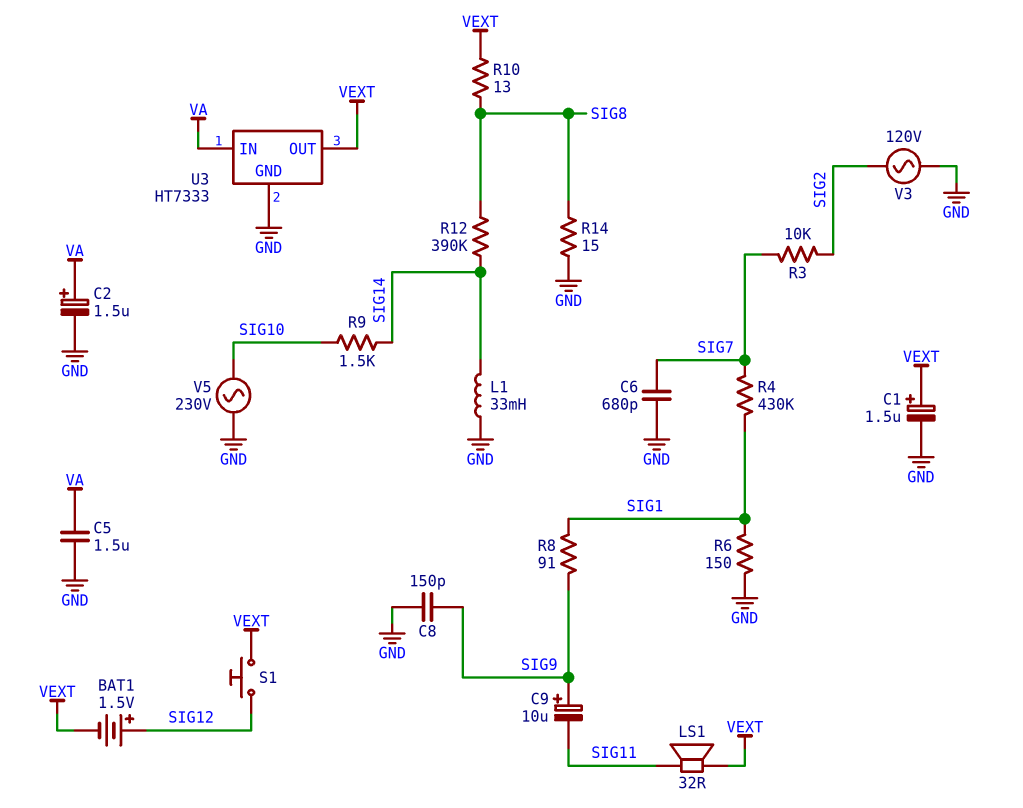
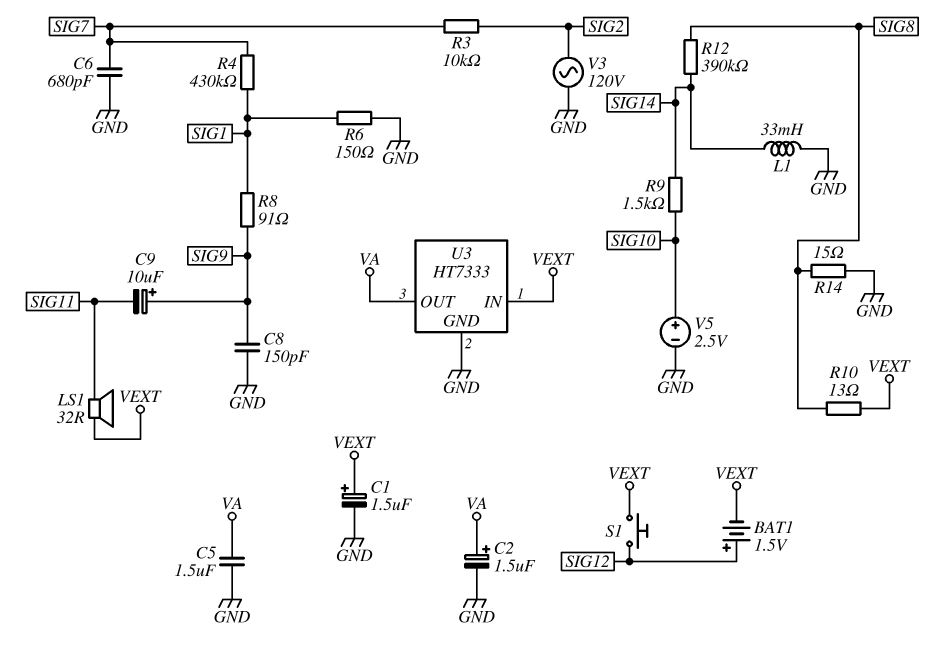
U3 pin IN: VA -> VEXT
U3 pin OUT: VEXT -> VA
V5: AC 230V (GND, SIG10) -> 2.5V (plus SIG10, minus GND)

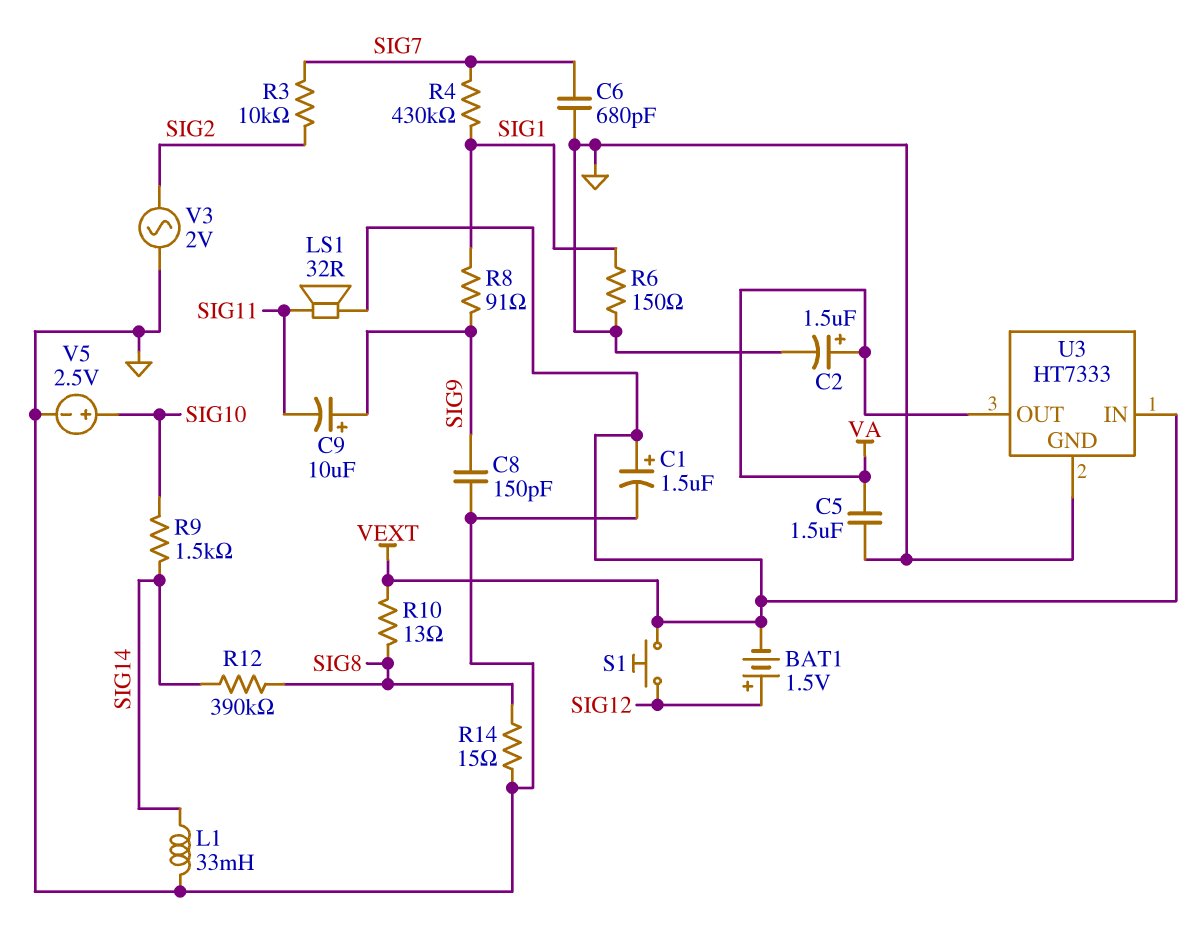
V3: AC 120V (GND, SIG2) -> AC 2V (GND, SIG2)

